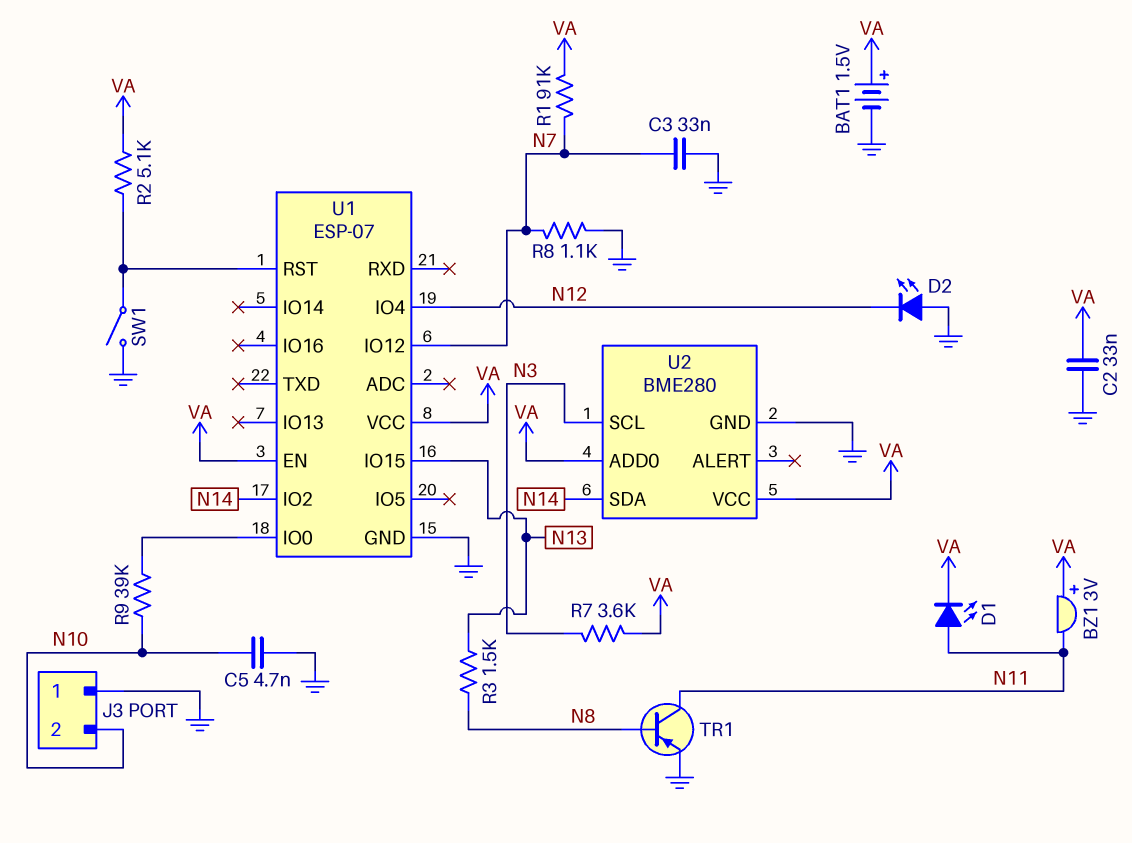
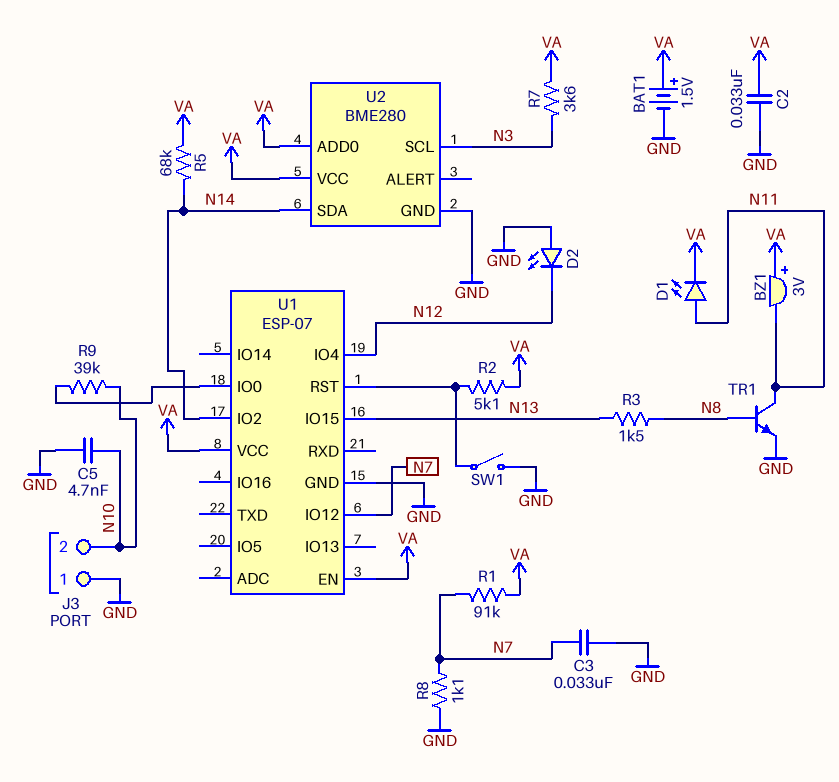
R5: none -> 68k (N14, VA)
TR1: PNP (B N8, C N11, E GND) -> NPN (B N8, C N11, E GND)

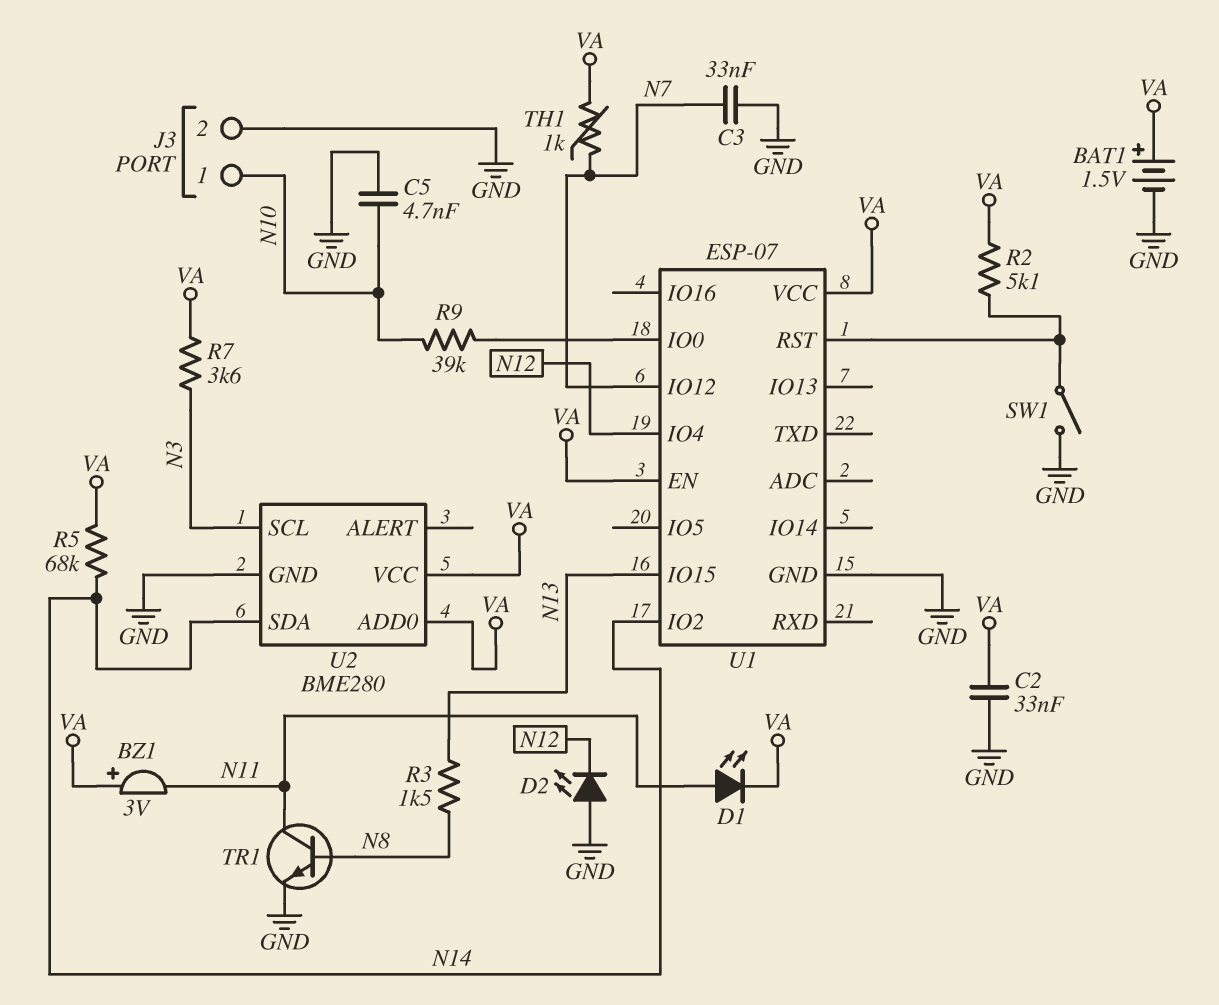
J3 pin 1: GND -> N10
J3 pin 2: N10 -> GND
R1: 91k (N7, VA) -> none
R8: 1.1k (GND, N7) -> none
TH1: none -> 1k (N7, VA)

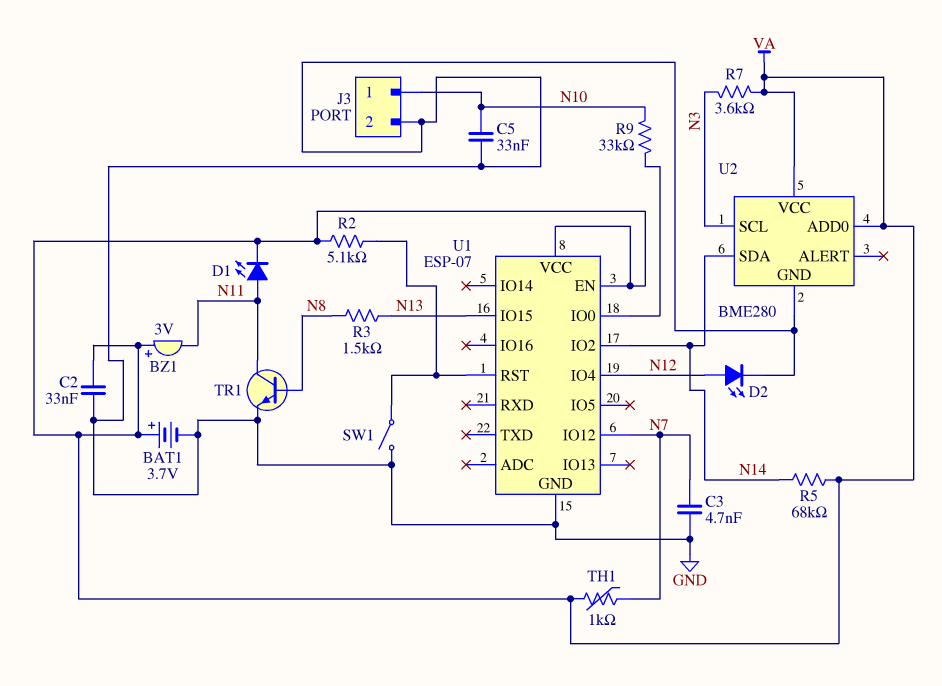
BAT1: 1.5V (plus VA, minus GND) -> 3.7V (plus VA, minus GND)
C3: 33nF (GND, N7) -> 4.7nF (GND, N7)
C5: 4.7nF (GND, N10) -> 33nF (GND, N10)
D2: LED (A GND, K N12) -> LED (A N12, K GND)
R9: 39k (N10, U1/IO0) -> 33k (N10, U1/IO0)

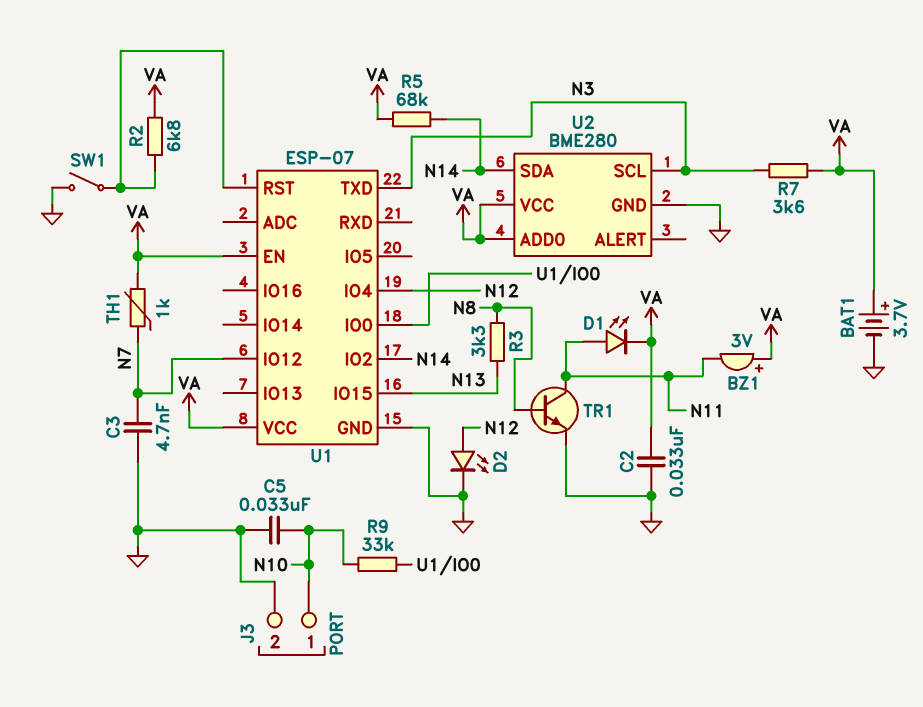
R2: 5.1k (U1/RST, VA) -> 6.8k (U1/RST, VA)
R3: 1.5k (N8, N13) -> 3.3k (N8, N13)
U1 pin TXD: none -> N3

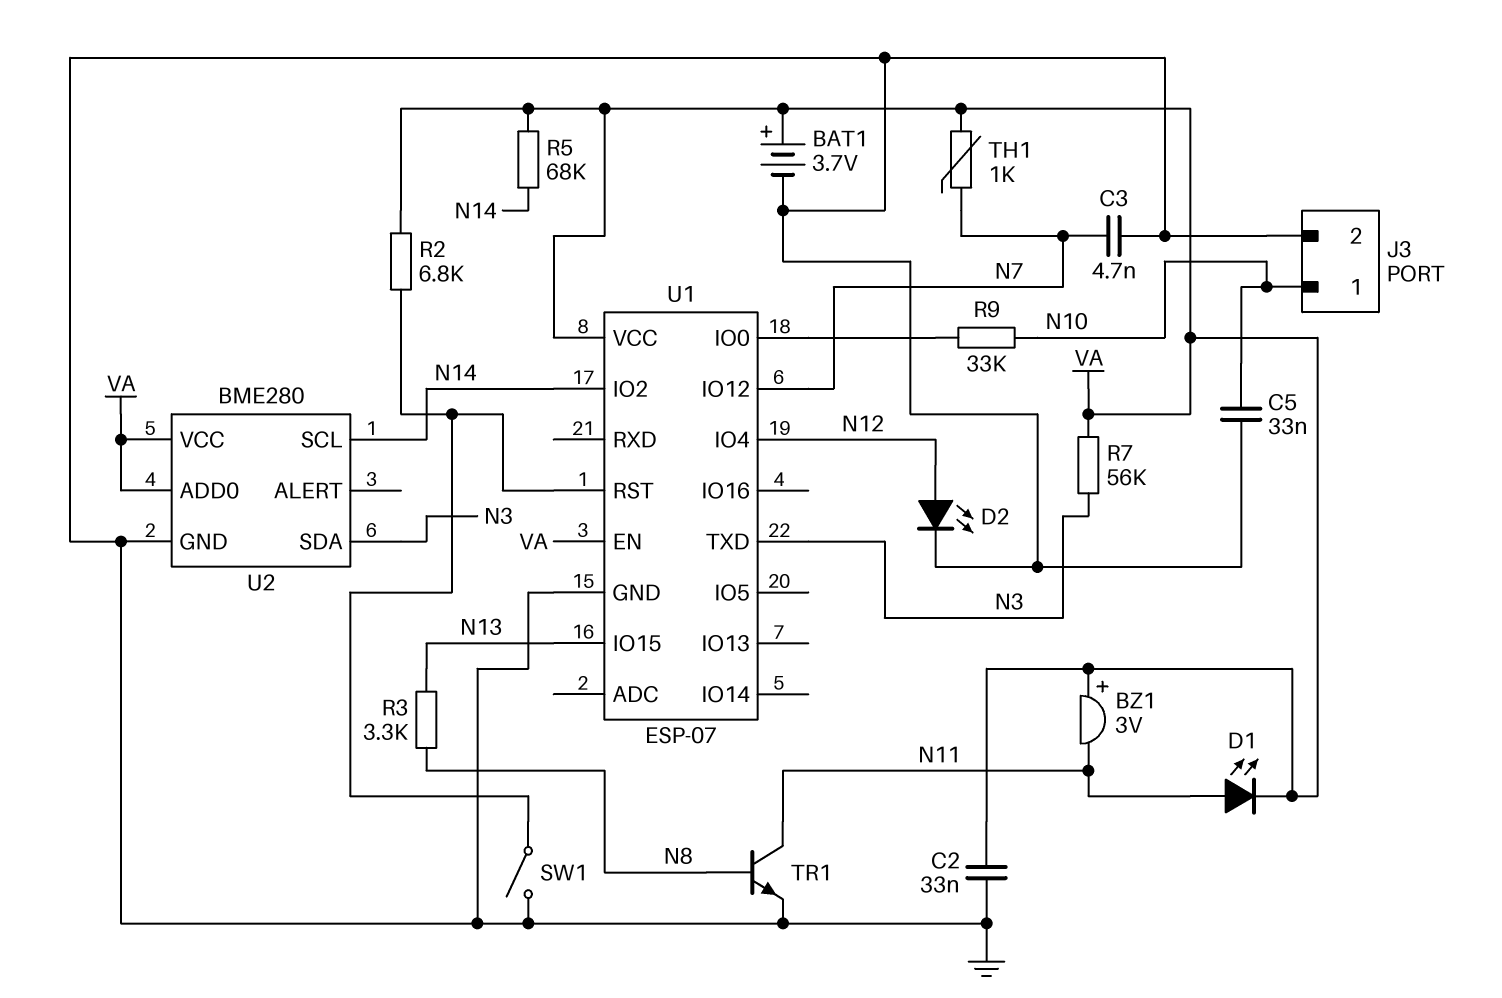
R7: 3.6k (N3, VA) -> 56k (N3, VA)
U2 pin SCL: N3 -> N14
U2 pin SDA: N14 -> N3

